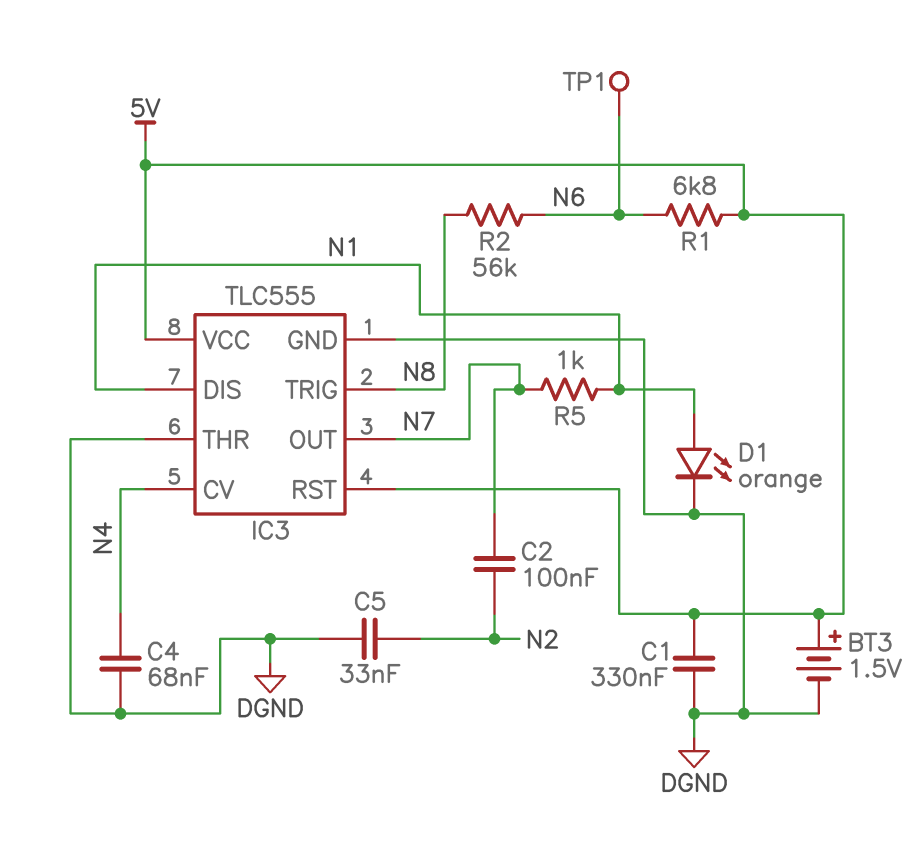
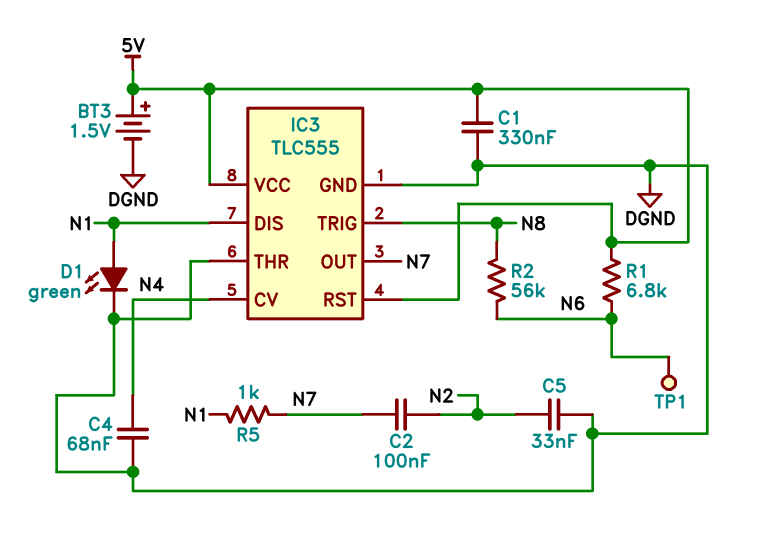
D1: LED orange (A N1, K DGND) -> LED green (A N1, K DGND)

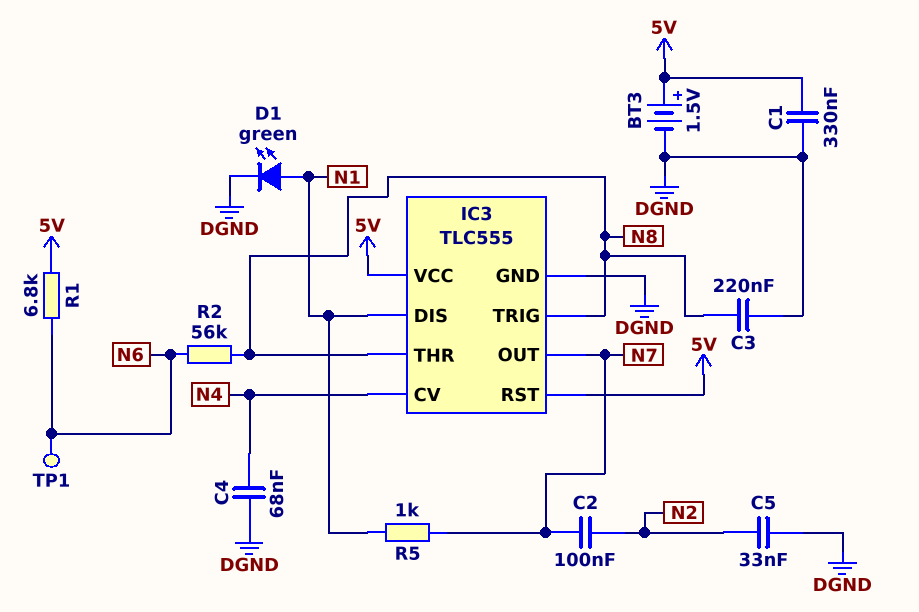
C3: none -> 220nF (DGND, N8)
IC3 pin THR: DGND -> N8

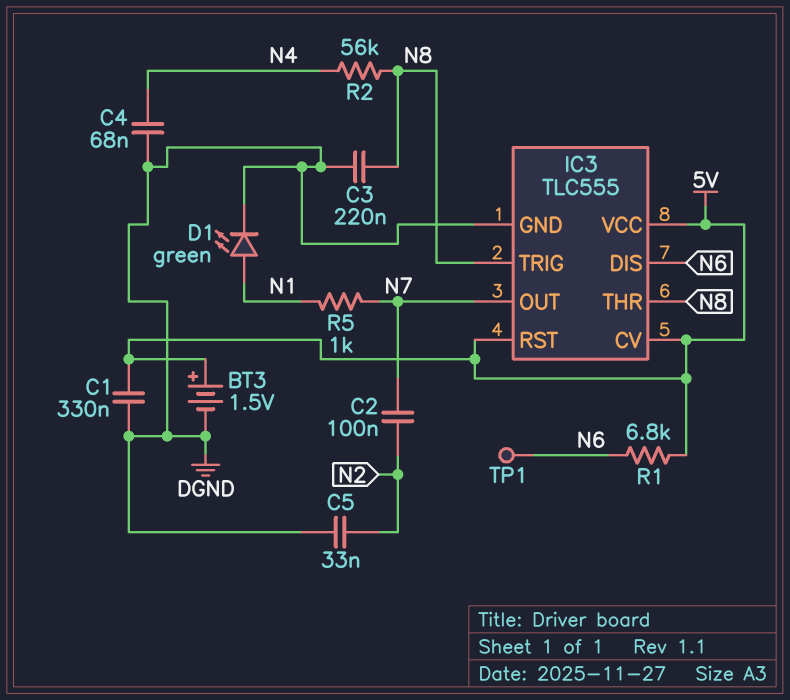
IC3 pin CV: N4 -> 5V
IC3 pin DIS: N1 -> N6
R2: 56k (N6, N8) -> 56k (N4, N8)

